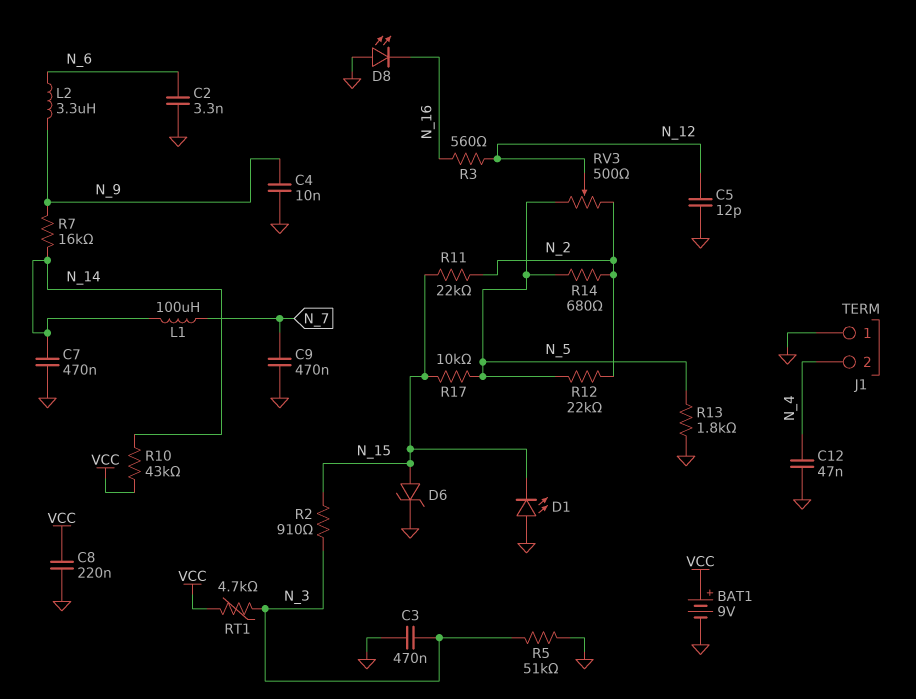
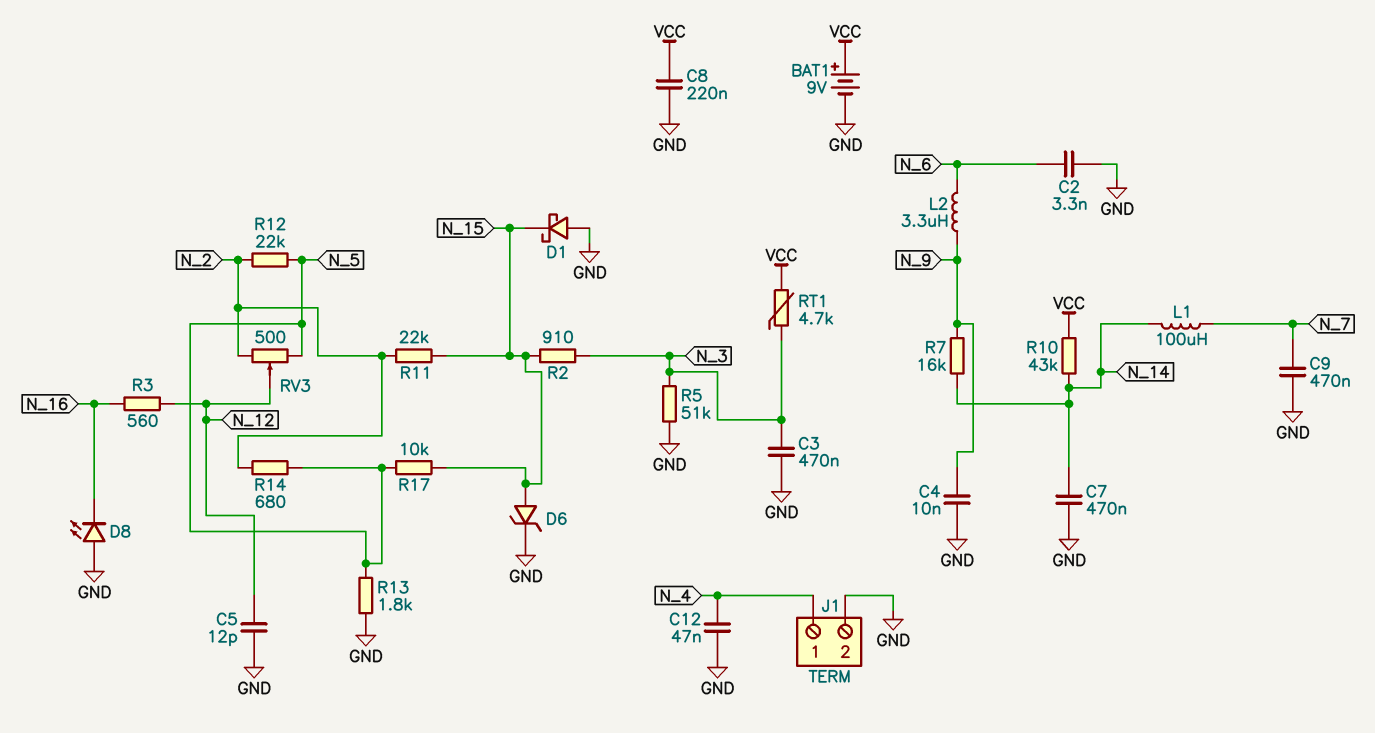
D1: LED (A GND, K N_15) -> schottky (A GND, K N_15)
J1 pin 1: GND -> N_4
J1 pin 2: N_4 -> GND

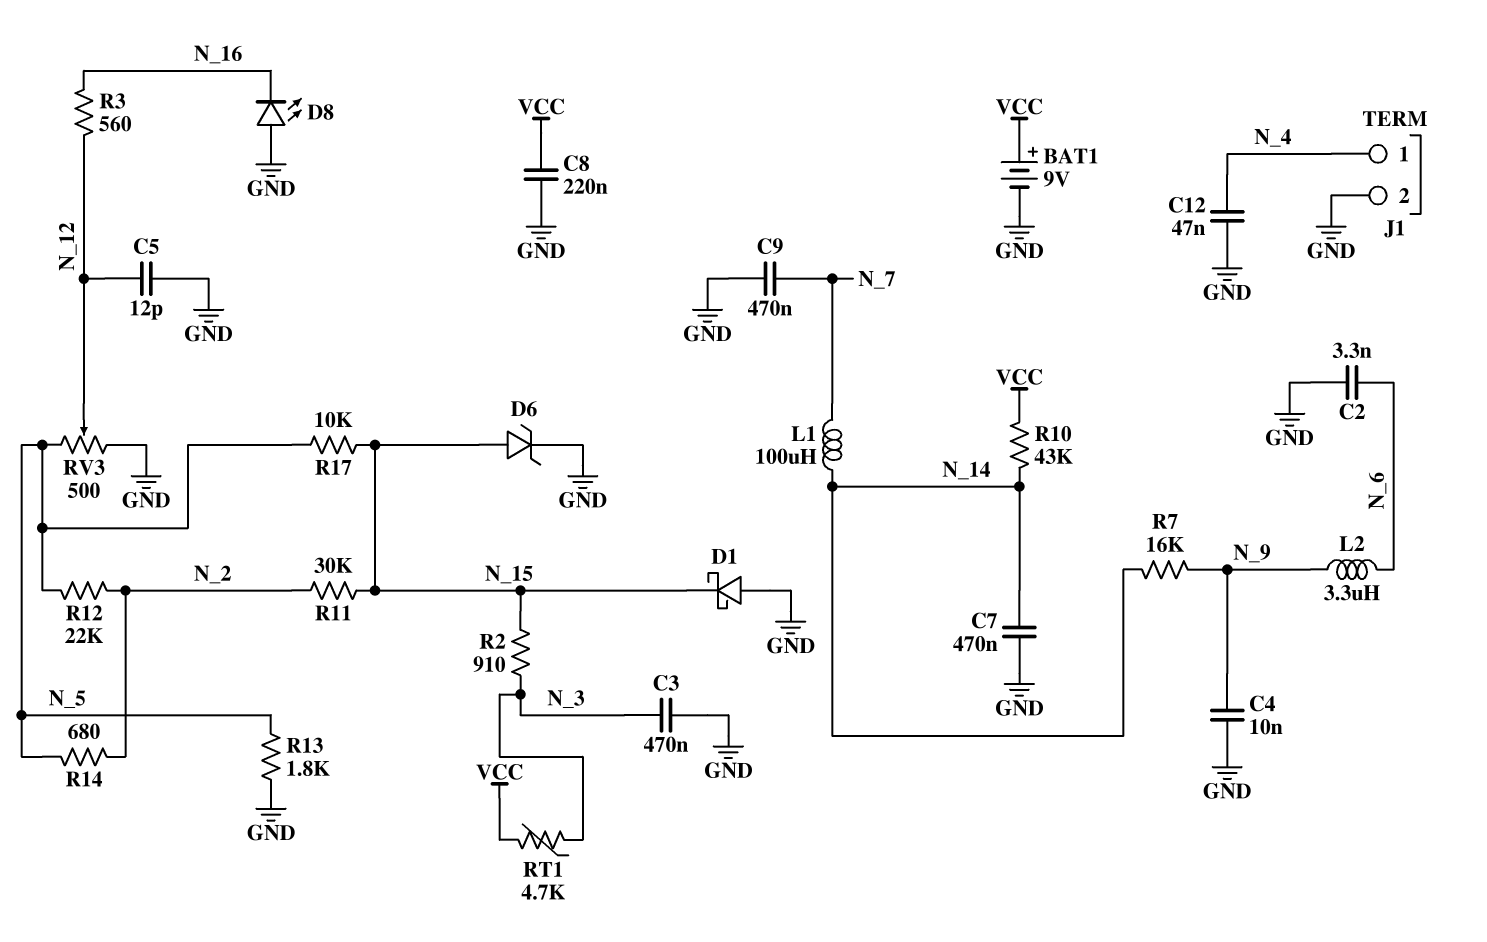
R5: 51k (GND, N_3) -> none
R11: 22k (N_2, N_15) -> 30k (N_2, N_15)
RV3: 500 (N_2, N_5, wiper N_12) -> 500 (GND, N_5, wiper N_12)

